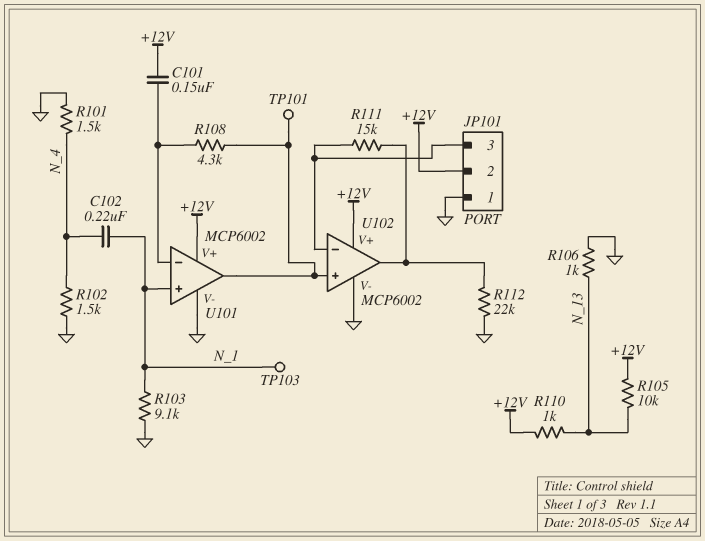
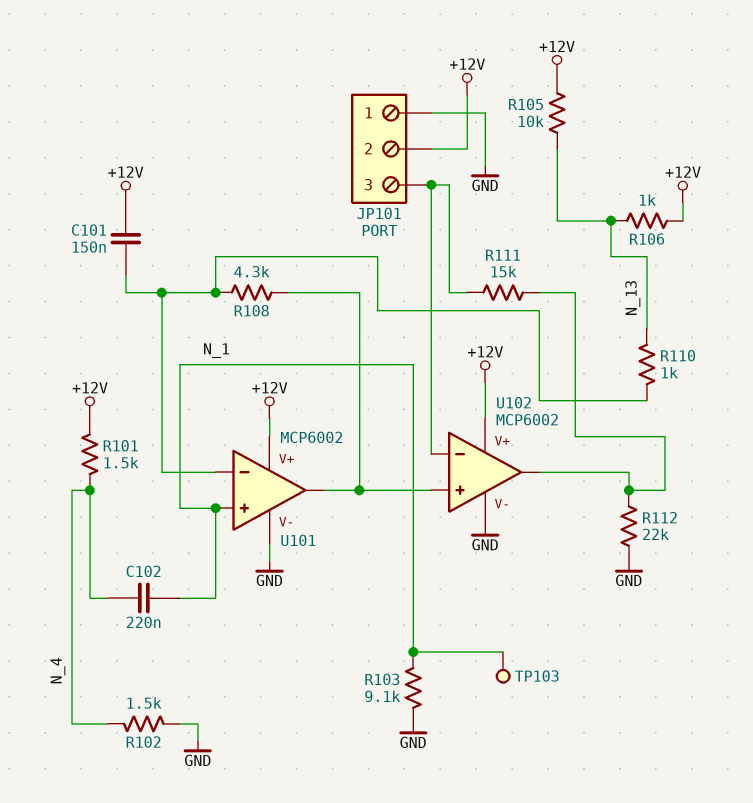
R101: 1.5k (GND, N_4) -> 1.5k (+12V, N_4)
R106: 1k (GND, N_13) -> 1k (+12V, N_13)
R110: 1k (+12V, N_13) -> 1k (N_13, U101/in-)
TP101: test point (U101/out) -> none

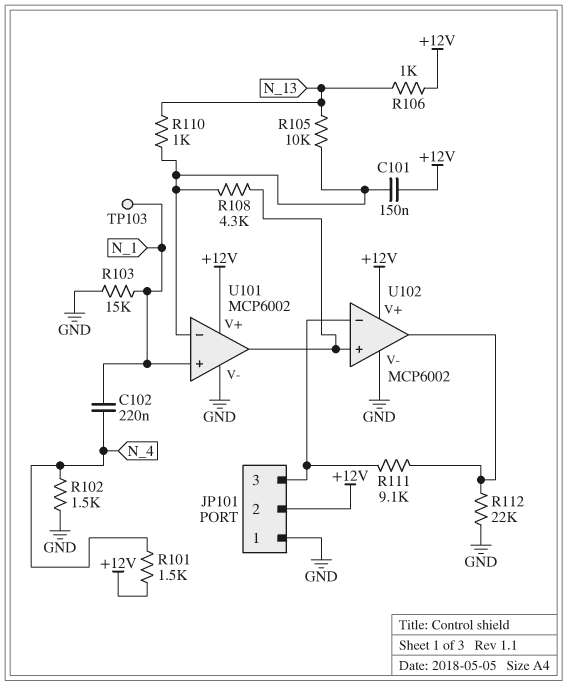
R103: 9.1k (GND, N_1) -> 15k (GND, N_1)
R105: 10k (+12V, N_13) -> 10k (N_13, U101/in-)
R111: 15k (JP101/3, U102/out) -> 9.1k (JP101/3, U102/out)

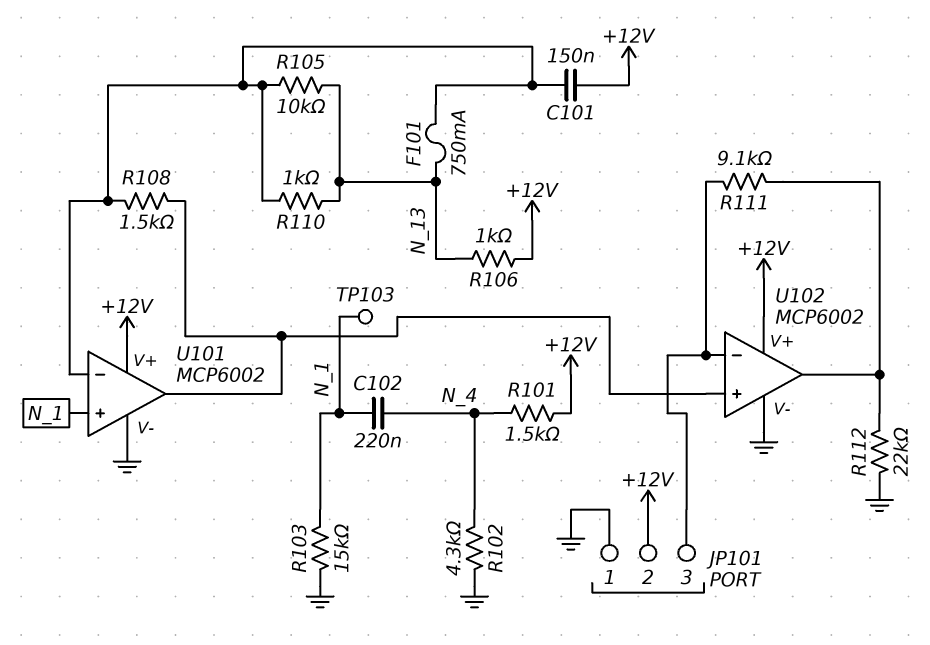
F101: none -> 750mA (N_13, U101/in-)
R102: 1.5k (GND, N_4) -> 4.3k (GND, N_4)
R108: 4.3k (U101/in-, U101/out) -> 1.5k (U101/in-, U101/out)

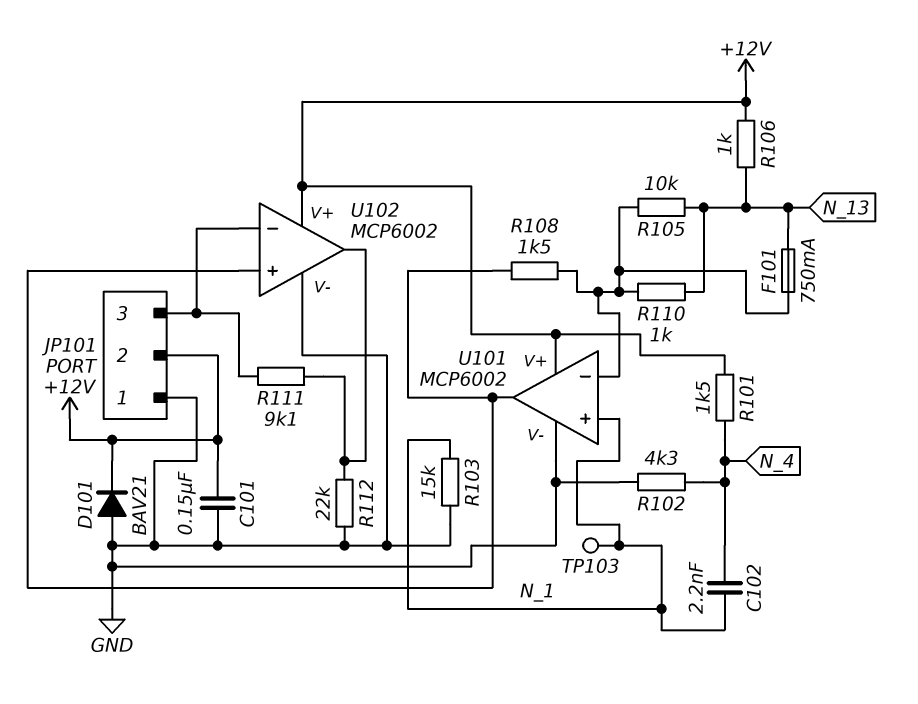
C101: 150nF (+12V, U101/in-) -> 150nF (+12V, GND)
C102: 220nF (N_1, N_4) -> 2.2nF (N_1, N_4)
D101: none -> diode BAV21 (A GND, K +12V)

